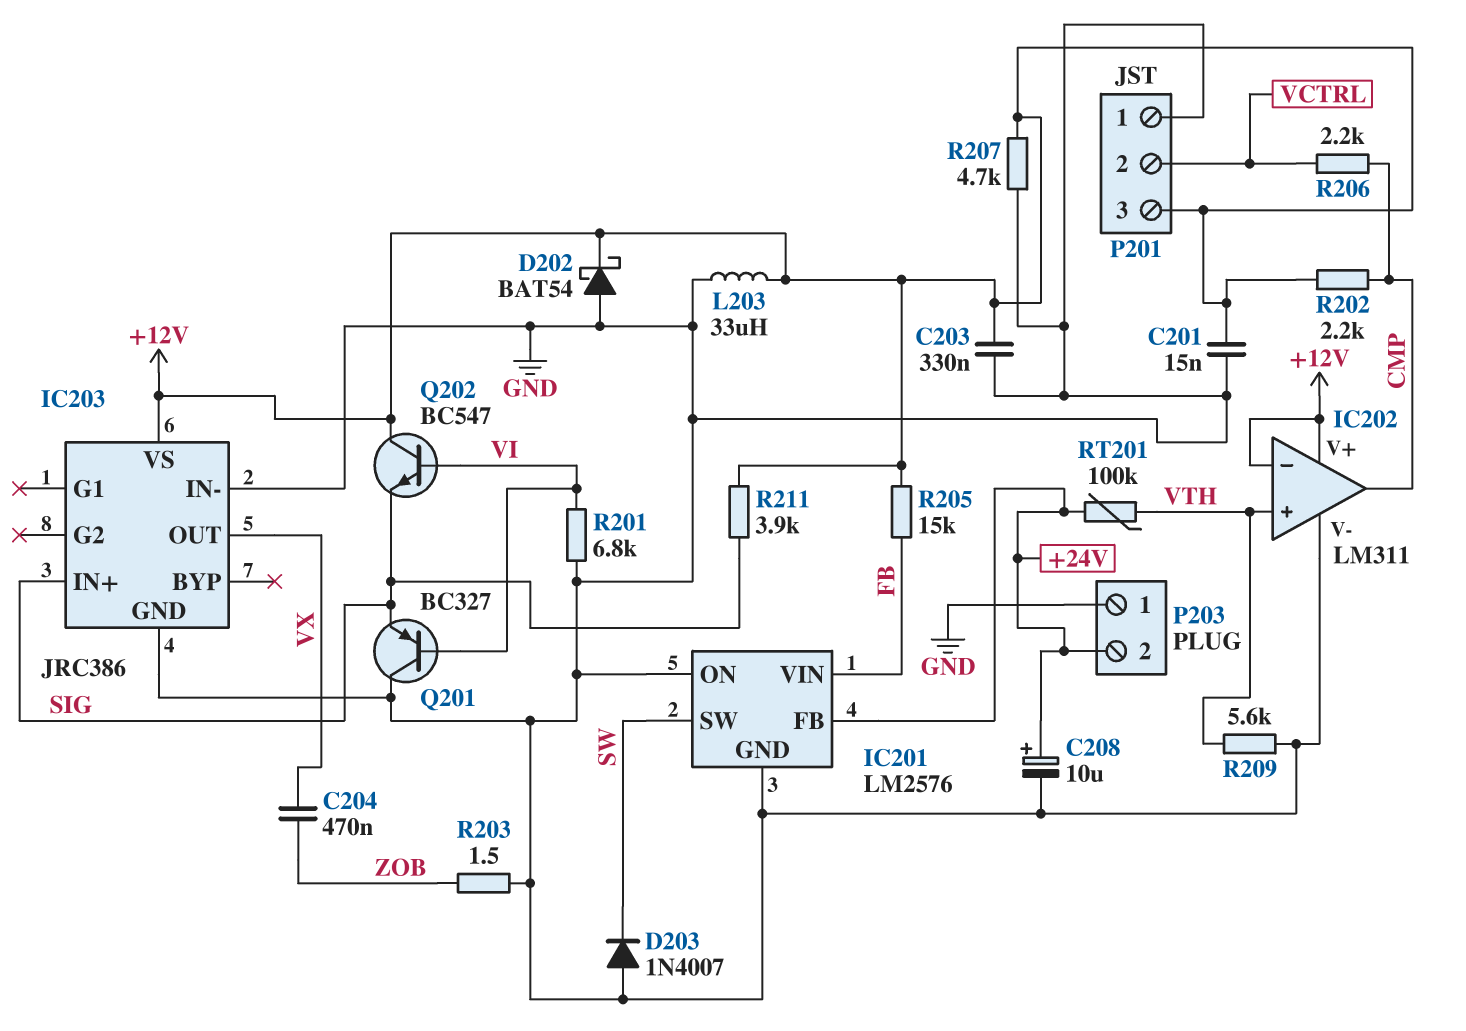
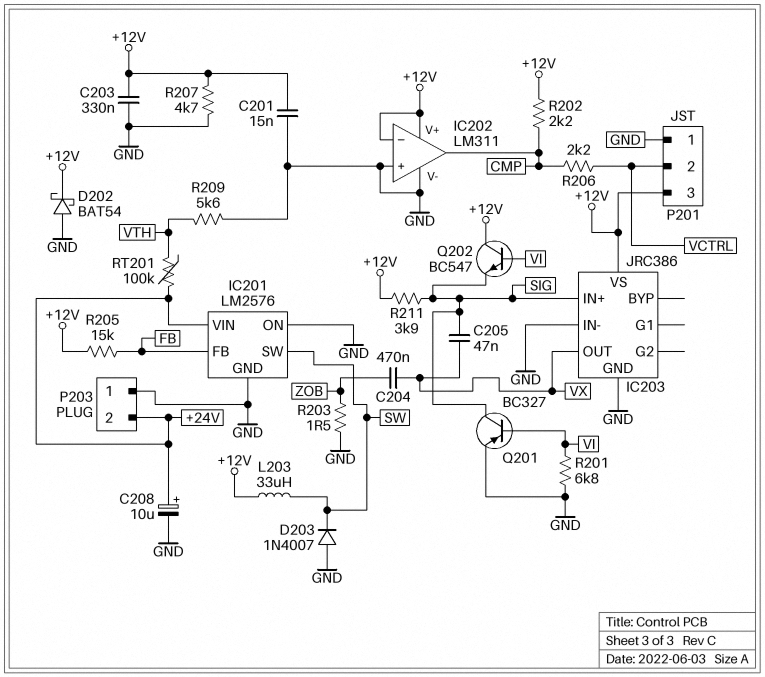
C205: none -> 47nF (SIG, VX)
IC201 pin FB: +24V -> FB
IC201 pin VIN: FB -> +24V
IC202 pin in+: VTH -> GND
L203: 33uH (+12V, GND) -> 33uH (+12V, SW)
Q201: PNP BC327 (B VI, C GND, E SIG) -> PNP BC327 (B VI, C SIG, E GND)

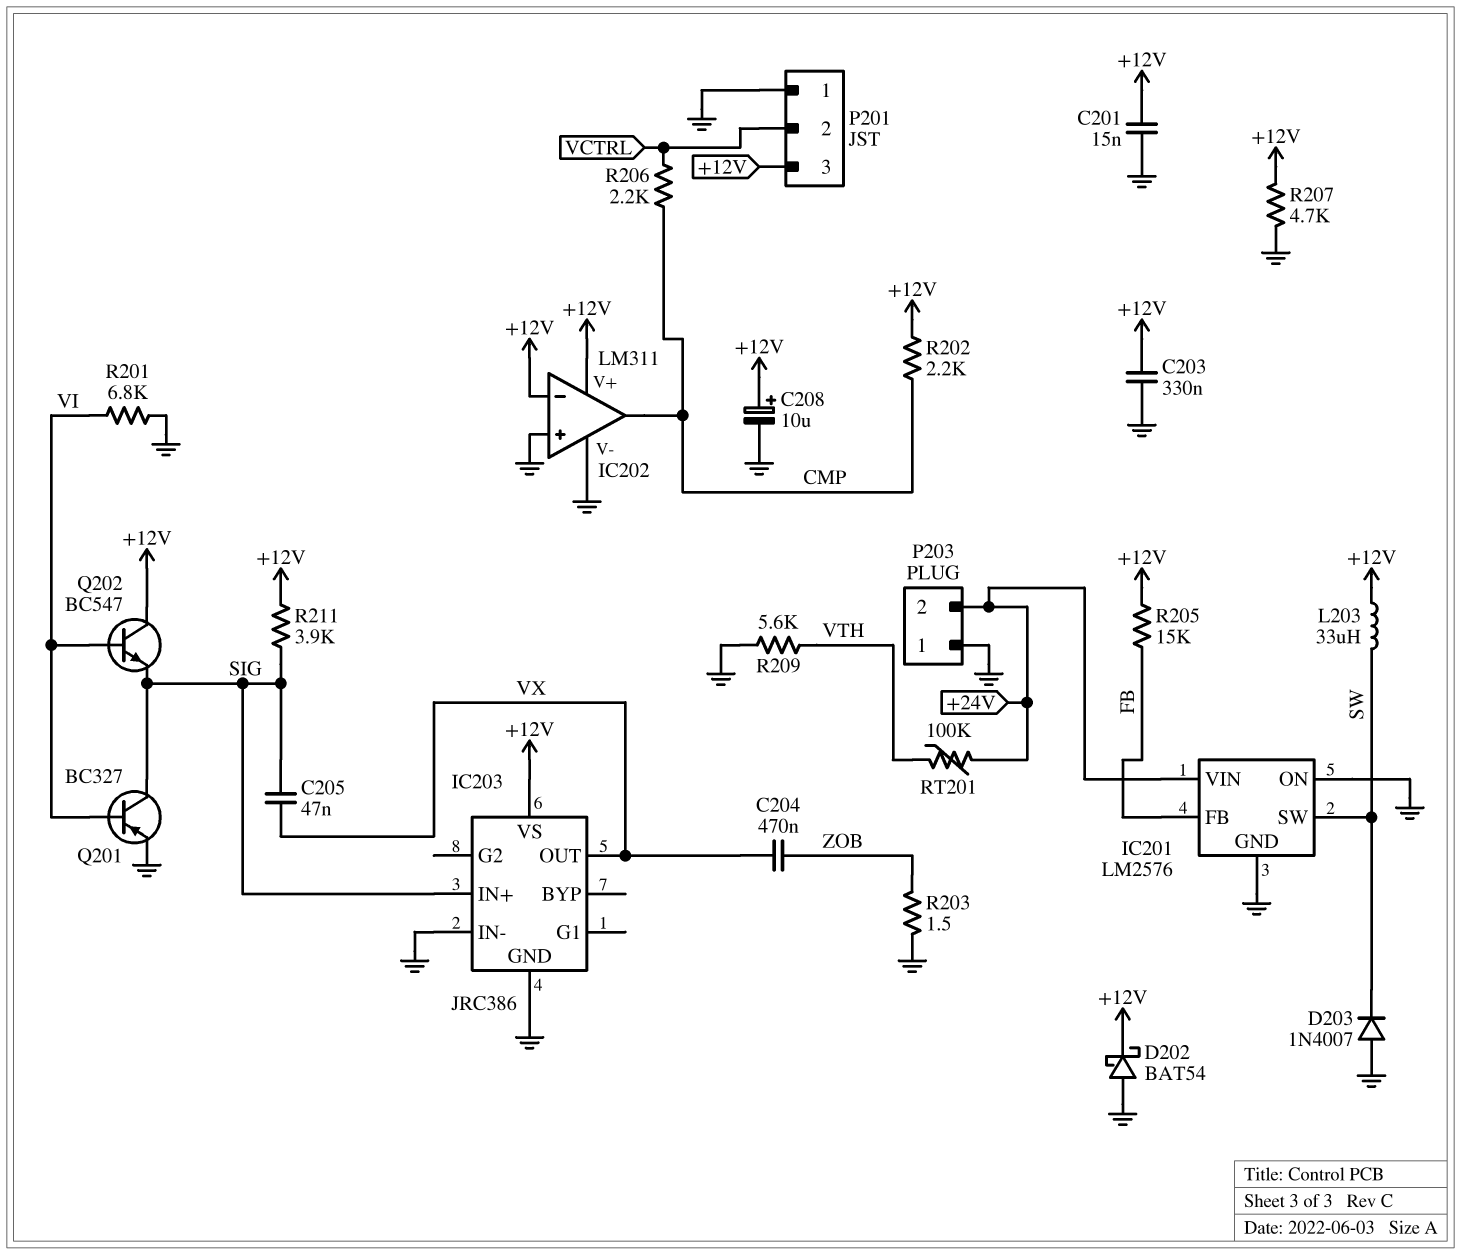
C208: 10uF (plus +24V, minus GND) -> 10uF (plus +12V, minus GND)

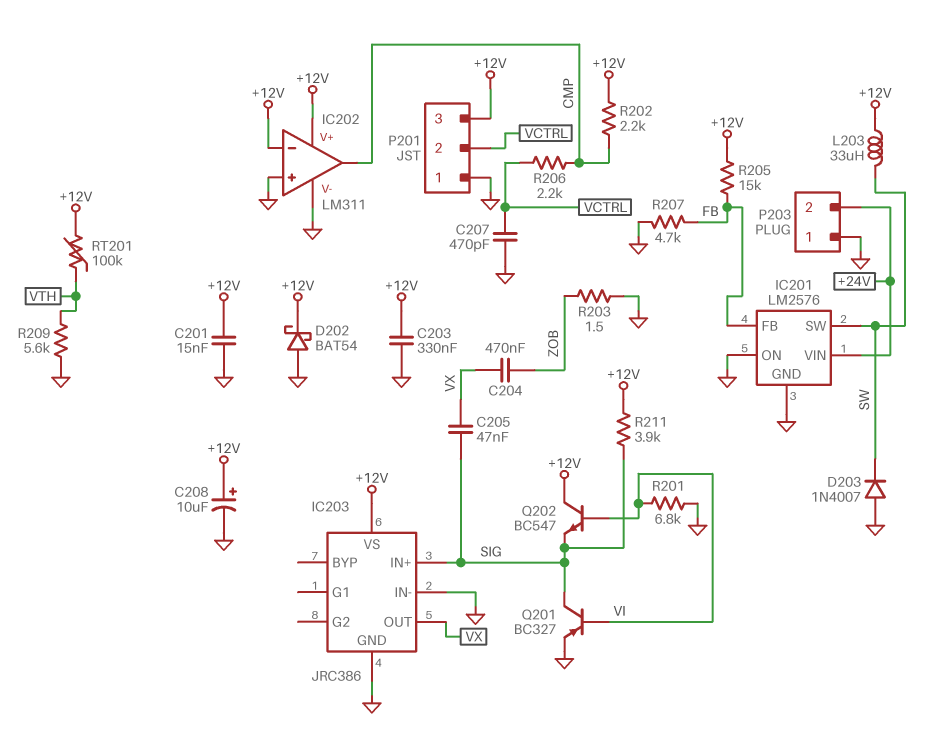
C207: none -> 470pF (GND, VCTRL)
R207: 4.7k (+12V, GND) -> 4.7k (FB, GND)
RT201: 100k (+24V, VTH) -> 100k (+12V, VTH)

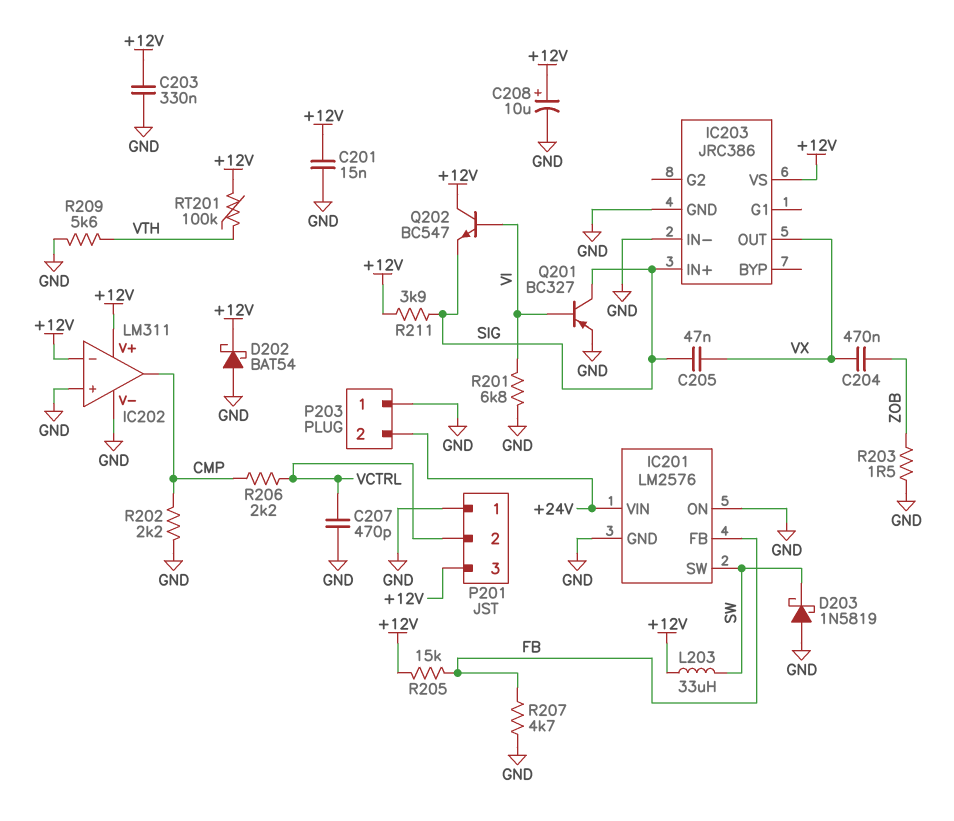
D203: diode 1N4007 (A GND, K SW) -> schottky 1N5819 (A GND, K SW)
R202: 2.2k (+12V, CMP) -> 2.2k (CMP, GND)

